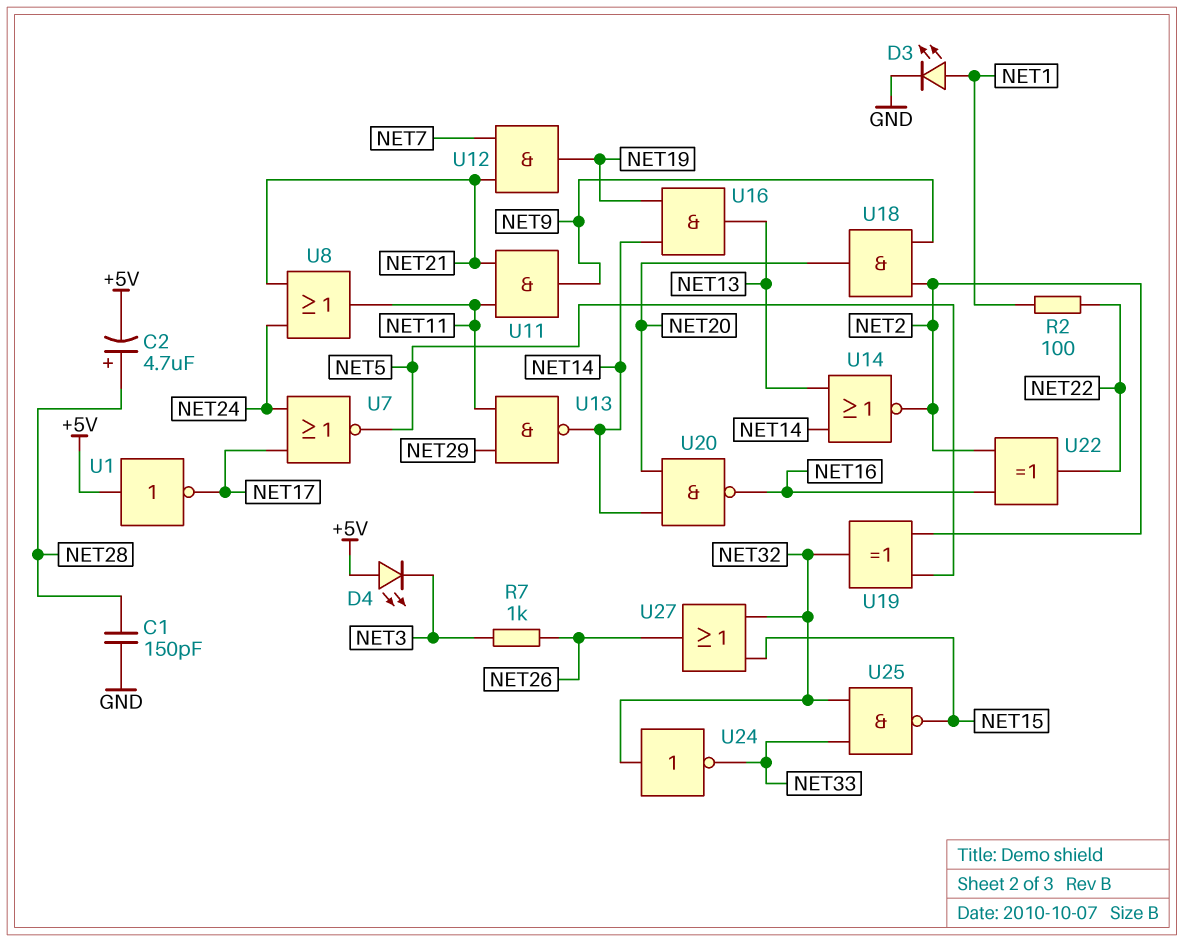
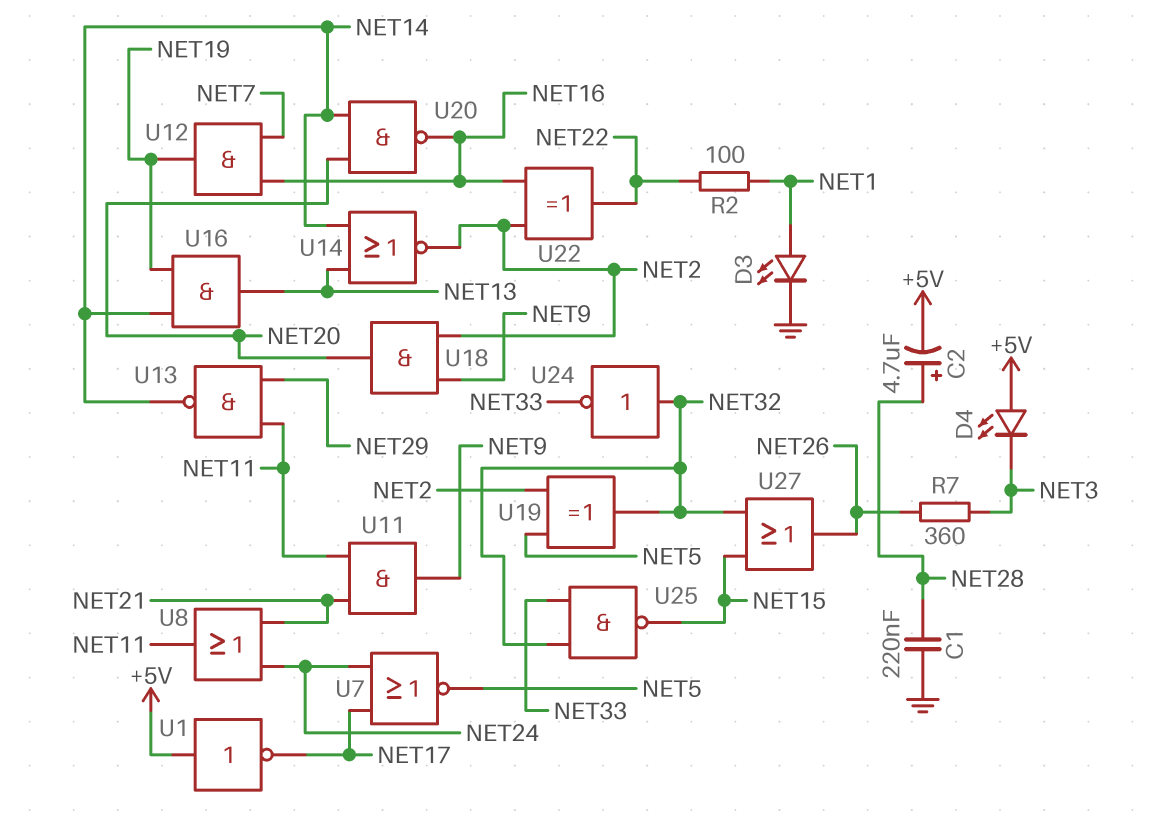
C1: 150pF (GND, NET28) -> 220nF (GND, NET28)
R7: 1k (NET3, NET26) -> 360 (NET3, NET26)
U12: AND (in NET7, in NET21, out NET19) -> AND (in NET7, in NET16, out NET19)

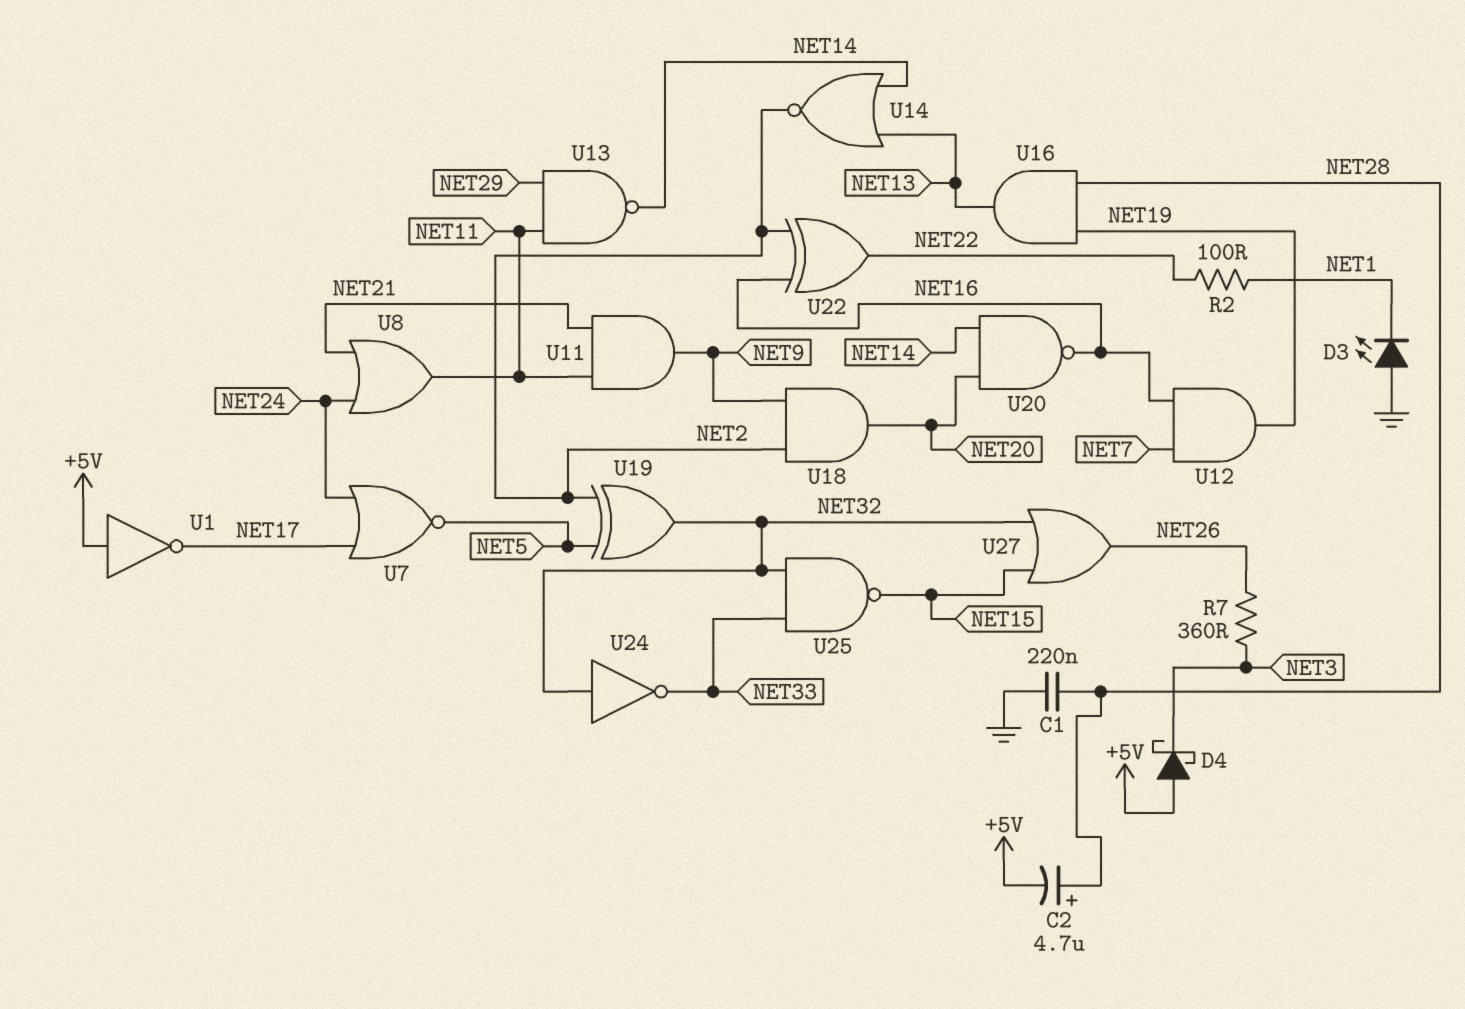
D3: LED (A NET1, K GND) -> LED (A GND, K NET1)
D4: LED (A +5V, K NET3) -> schottky (A +5V, K NET3)
U16: AND (in NET14, in NET19, out NET13) -> AND (in NET19, in NET28, out NET13)

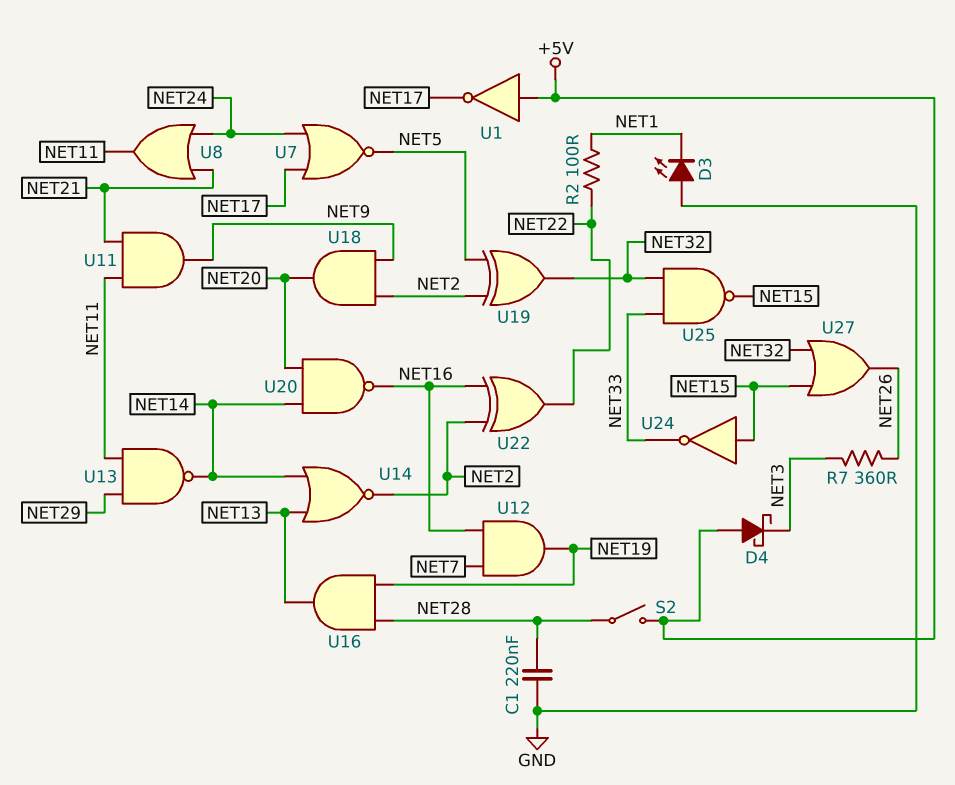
C2: 4.7uF (plus NET28, minus +5V) -> none
S2: none -> switch (+5V, NET28)
U24: NOT (in NET32, out NET33) -> NOT (in NET15, out NET33)

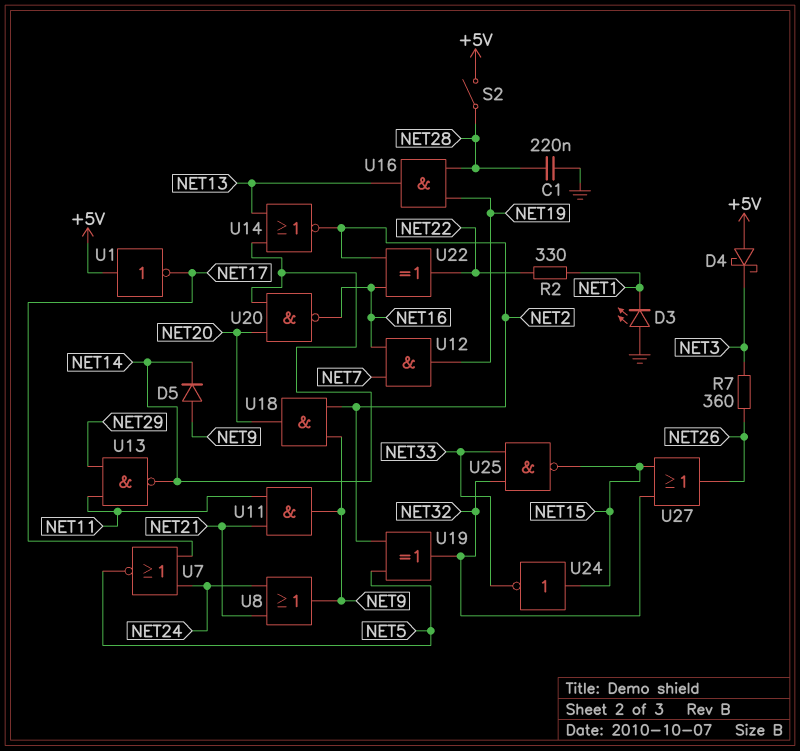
D5: none -> diode (A NET9, K NET14)
R2: 100 (NET1, NET22) -> 330 (NET1, NET22)
U8: OR (in NET21, in NET24, out NET11) -> OR (in NET21, in NET24, out NET9)

